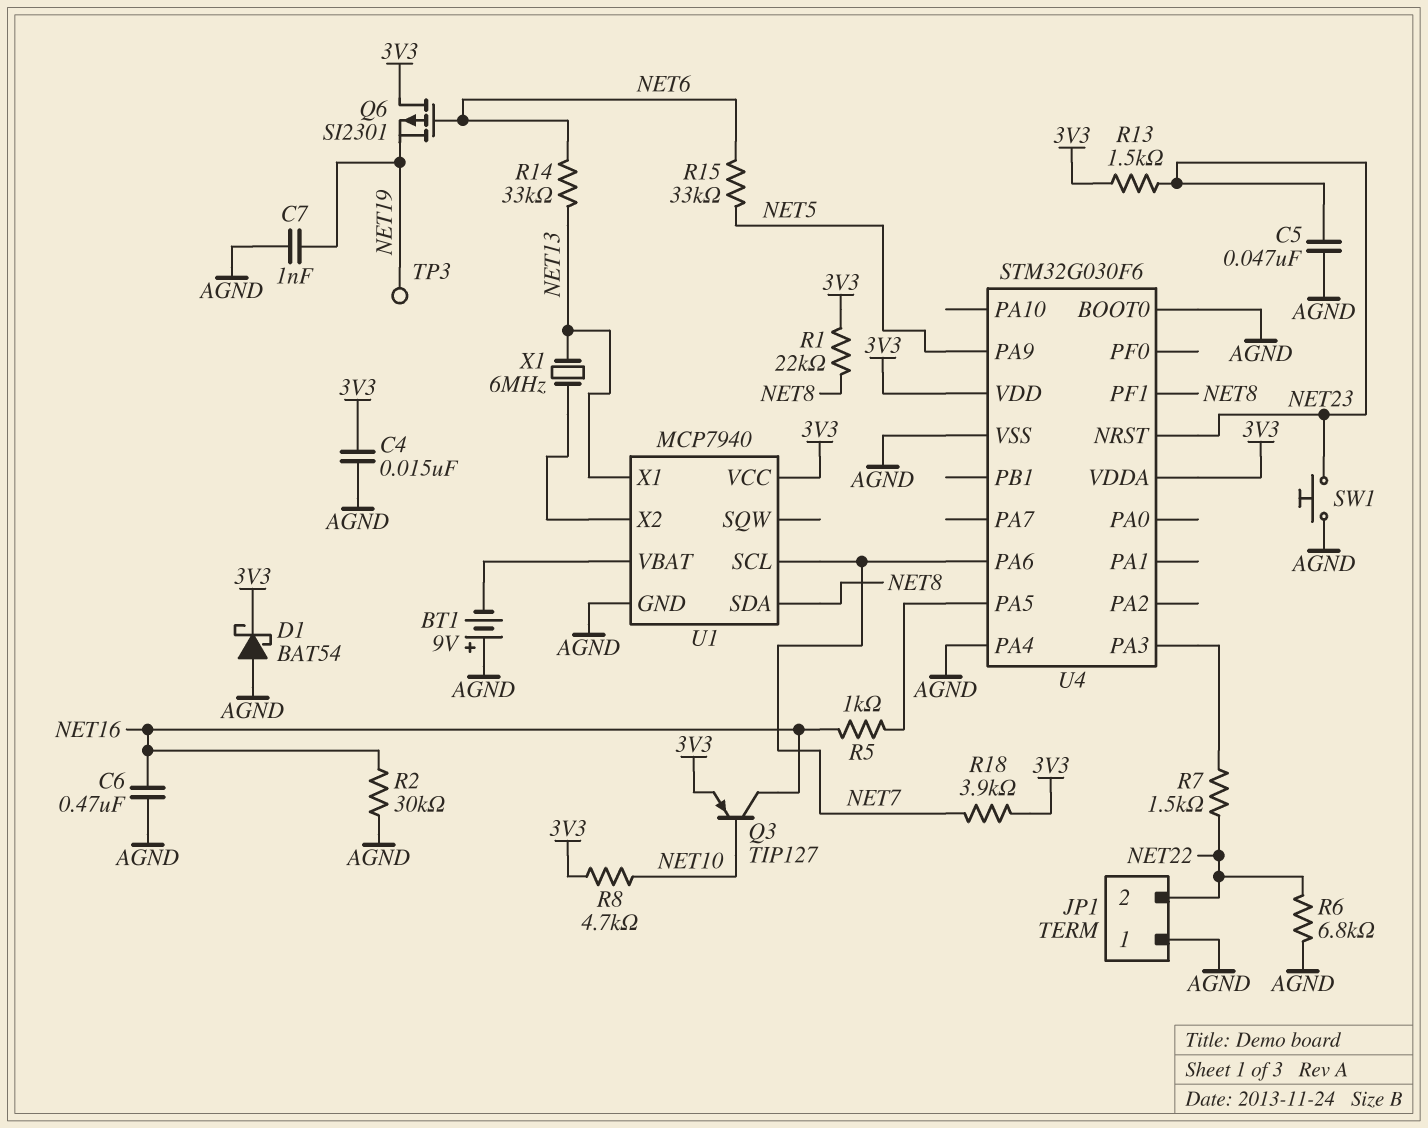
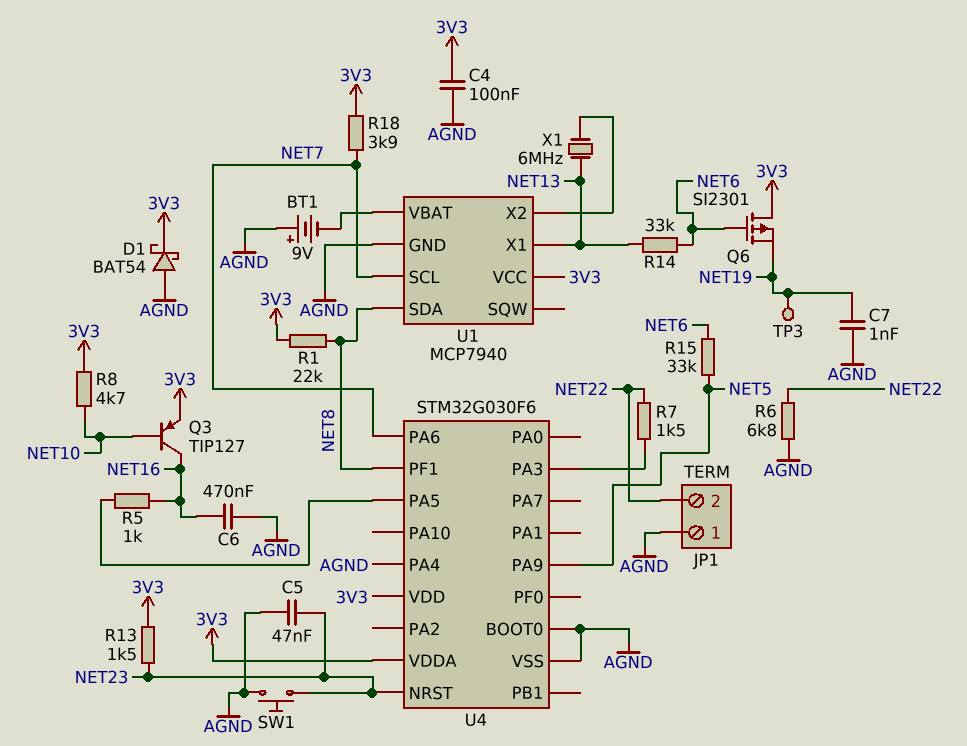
C4: 15nF (3V3, AGND) -> 100nF (3V3, AGND)
R2: 30k (AGND, NET16) -> none

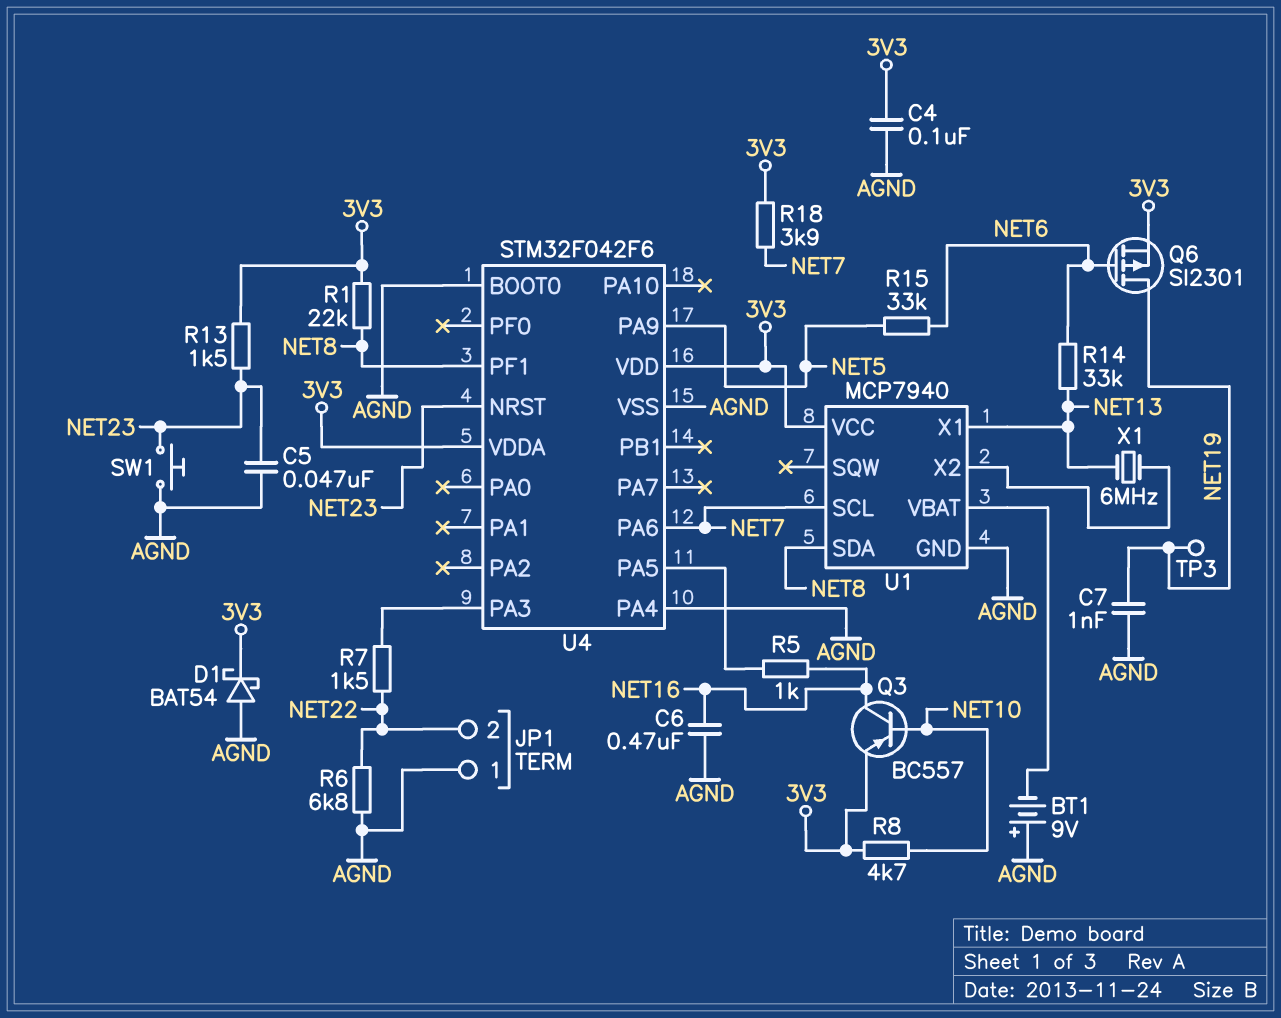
Q3: PNP TIP127 (B NET10, C NET16, E 3V3) -> PNP BC557 (B NET10, C NET16, E 3V3)
Q6: PMOS SI2301 (G NET6, D 3V3, S NET19) -> PMOS SI2301 (G NET6, D NET19, S 3V3)
U4: STM32G030F6 -> STM32F042F6

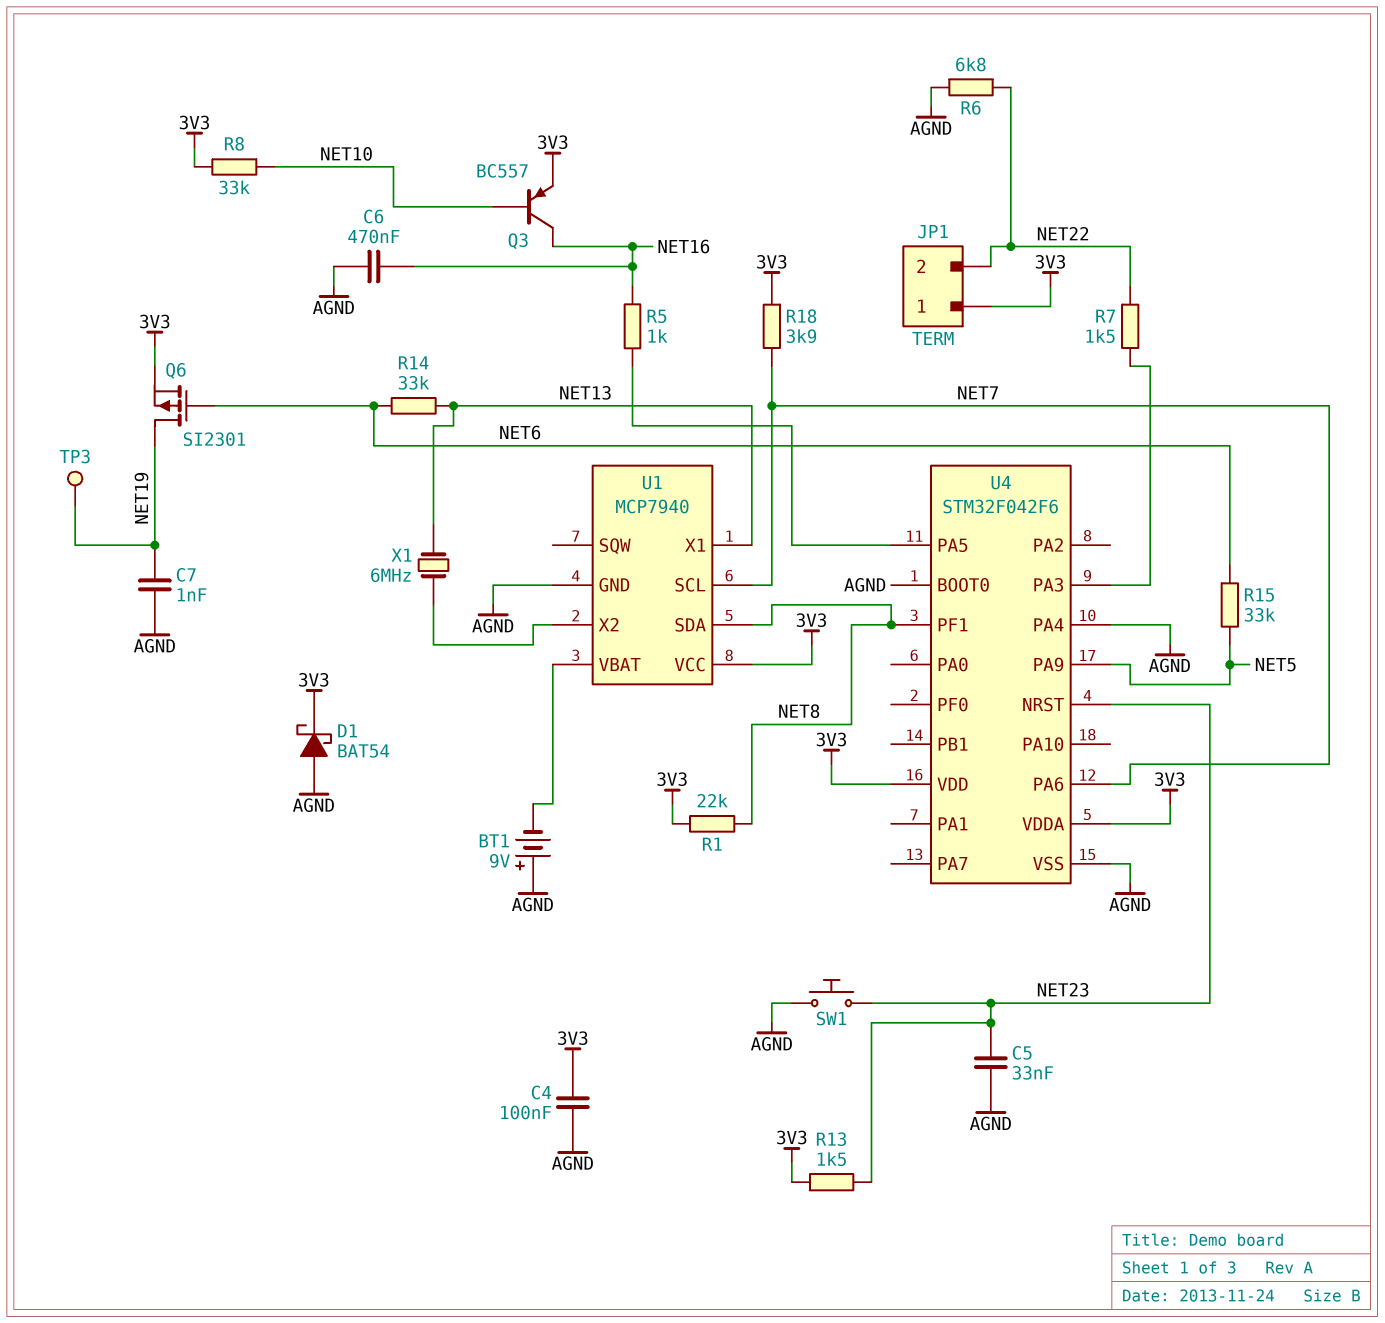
C5: 47nF (AGND, NET23) -> 33nF (AGND, NET23)
JP1 pin 1: AGND -> 3V3
R8: 4.7k (3V3, NET10) -> 33k (3V3, NET10)

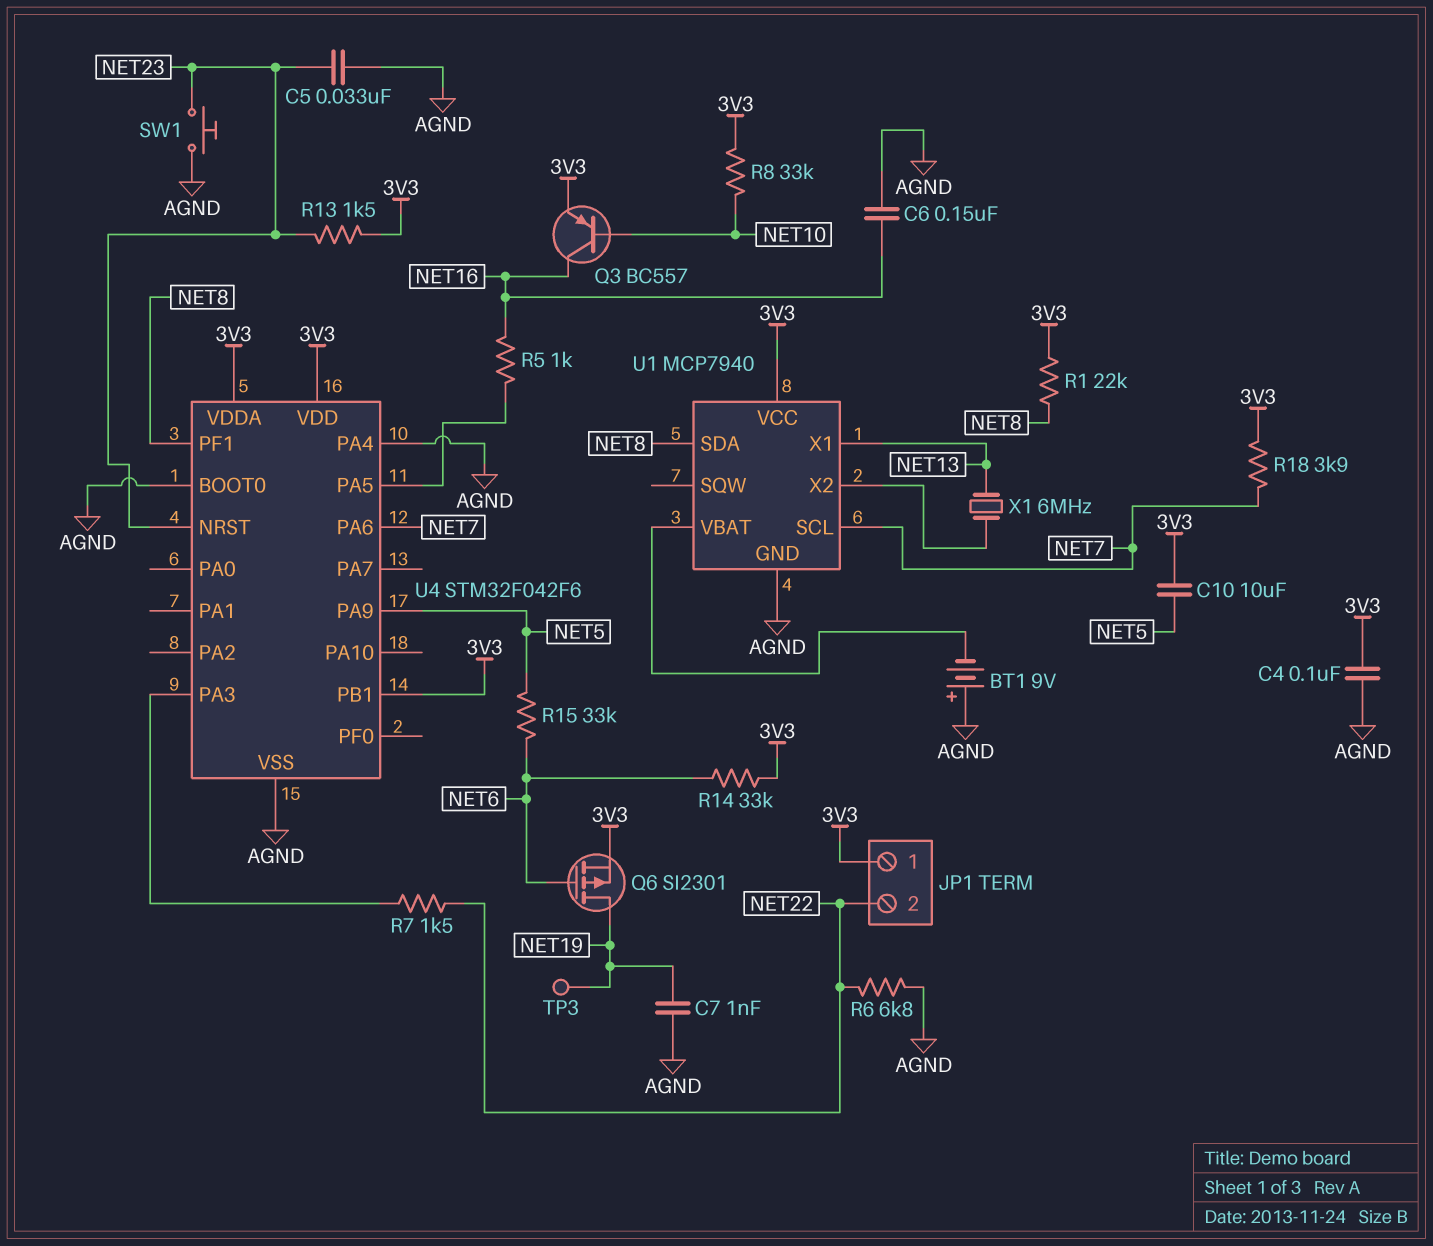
C6: 470nF (AGND, NET16) -> 150nF (AGND, NET16)
C10: none -> 10uF (3V3, NET5)
D1: schottky BAT54 (A AGND, K 3V3) -> none
R14: 33k (NET6, NET13) -> 33k (3V3, NET6)
U4 pin PB1: none -> 3V3

